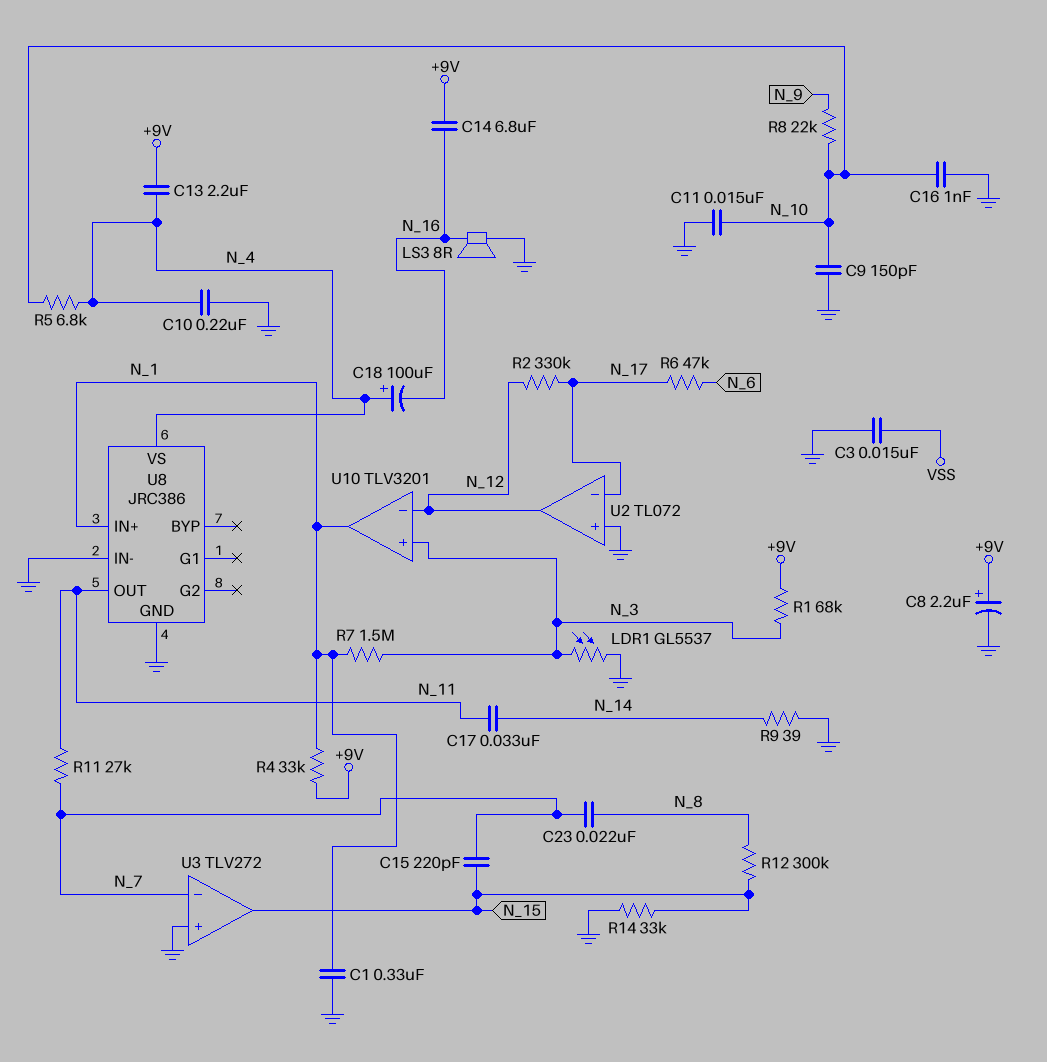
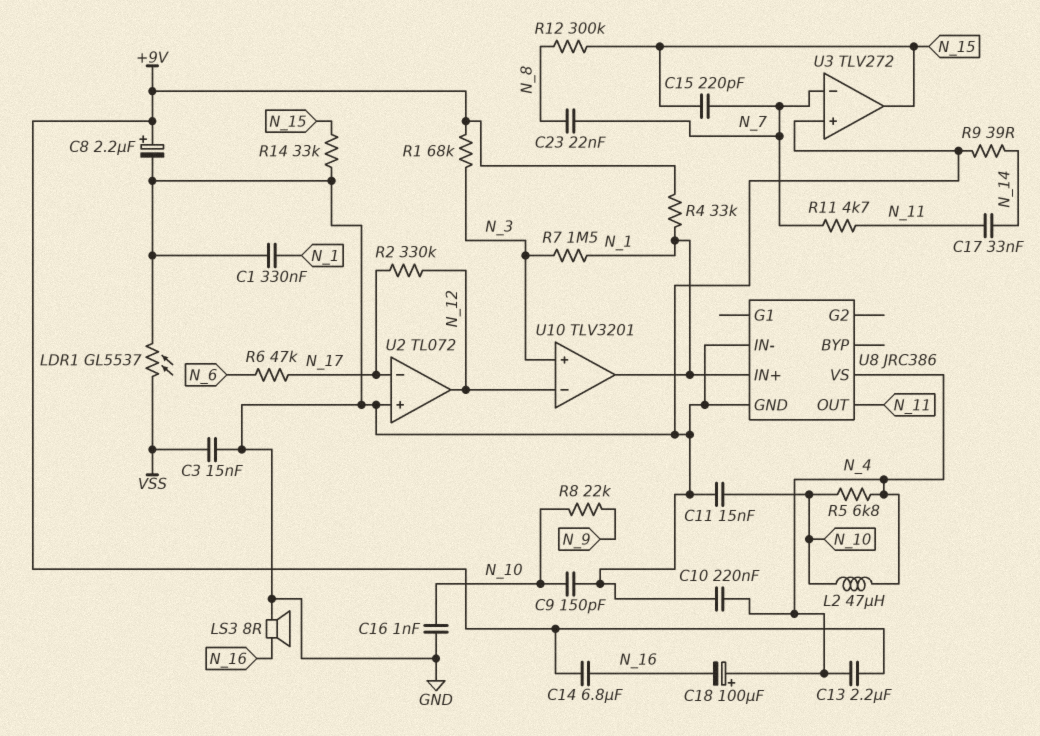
L2: none -> 47uH (N_4, N_10)
LDR1: GL5537 (GND, N_3) -> GL5537 (GND, VSS)
R11: 27k (N_7, N_11) -> 4.7k (N_7, N_11)

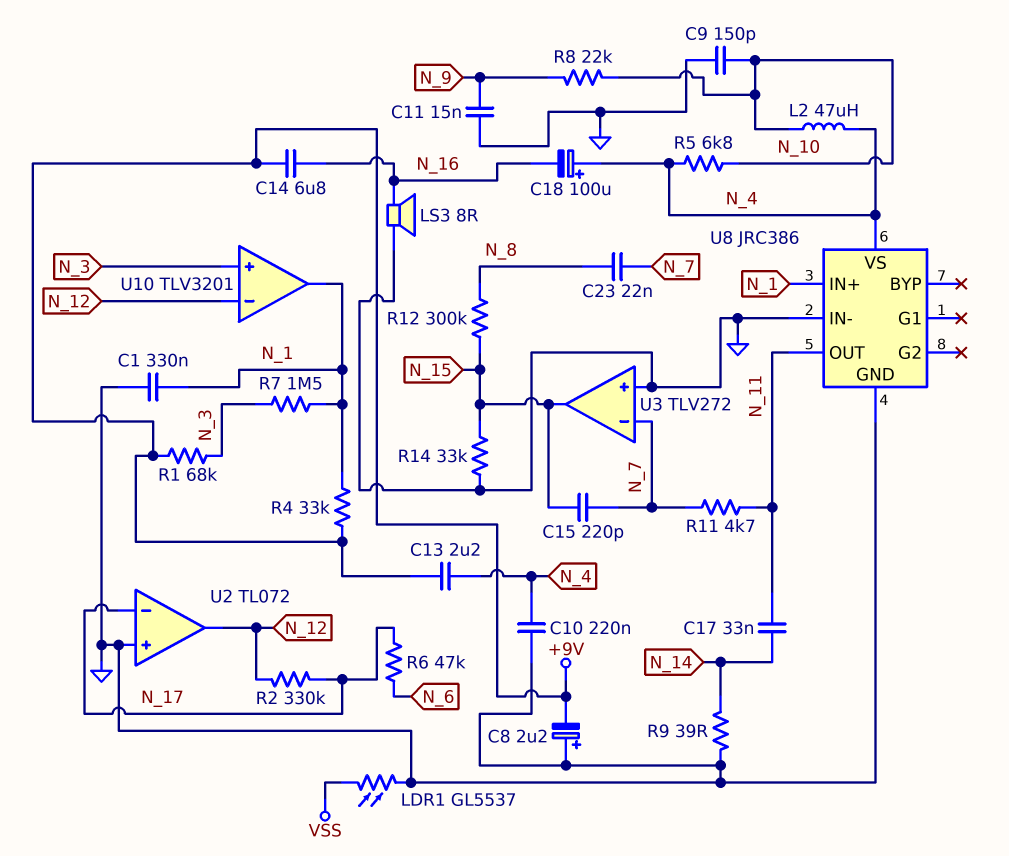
C3: 15nF (GND, VSS) -> none
C8: 2.2uF (plus +9V, minus GND) -> 2.2uF (plus GND, minus +9V)
C11: 15nF (GND, N_10) -> 15nF (GND, N_9)
C16: 1nF (GND, N_10) -> none

